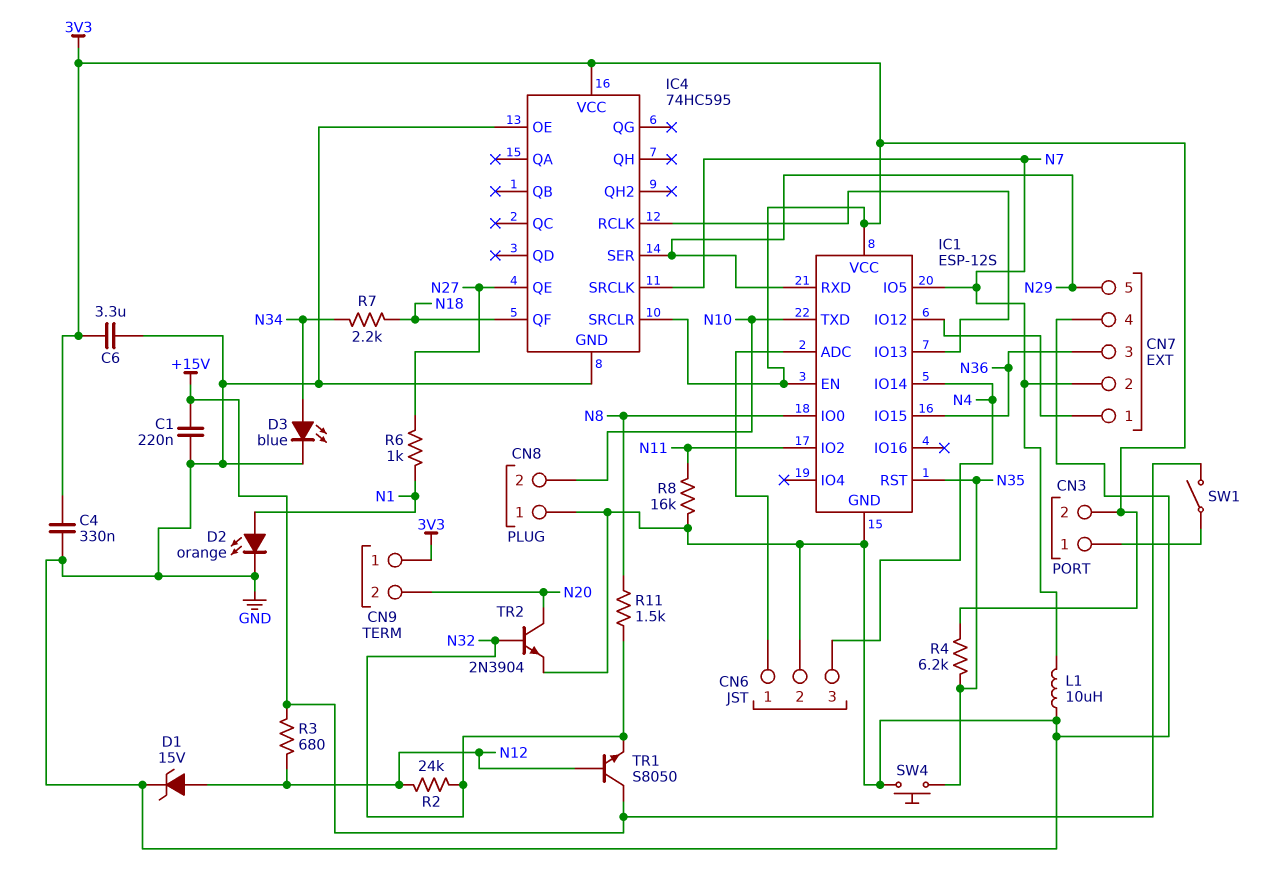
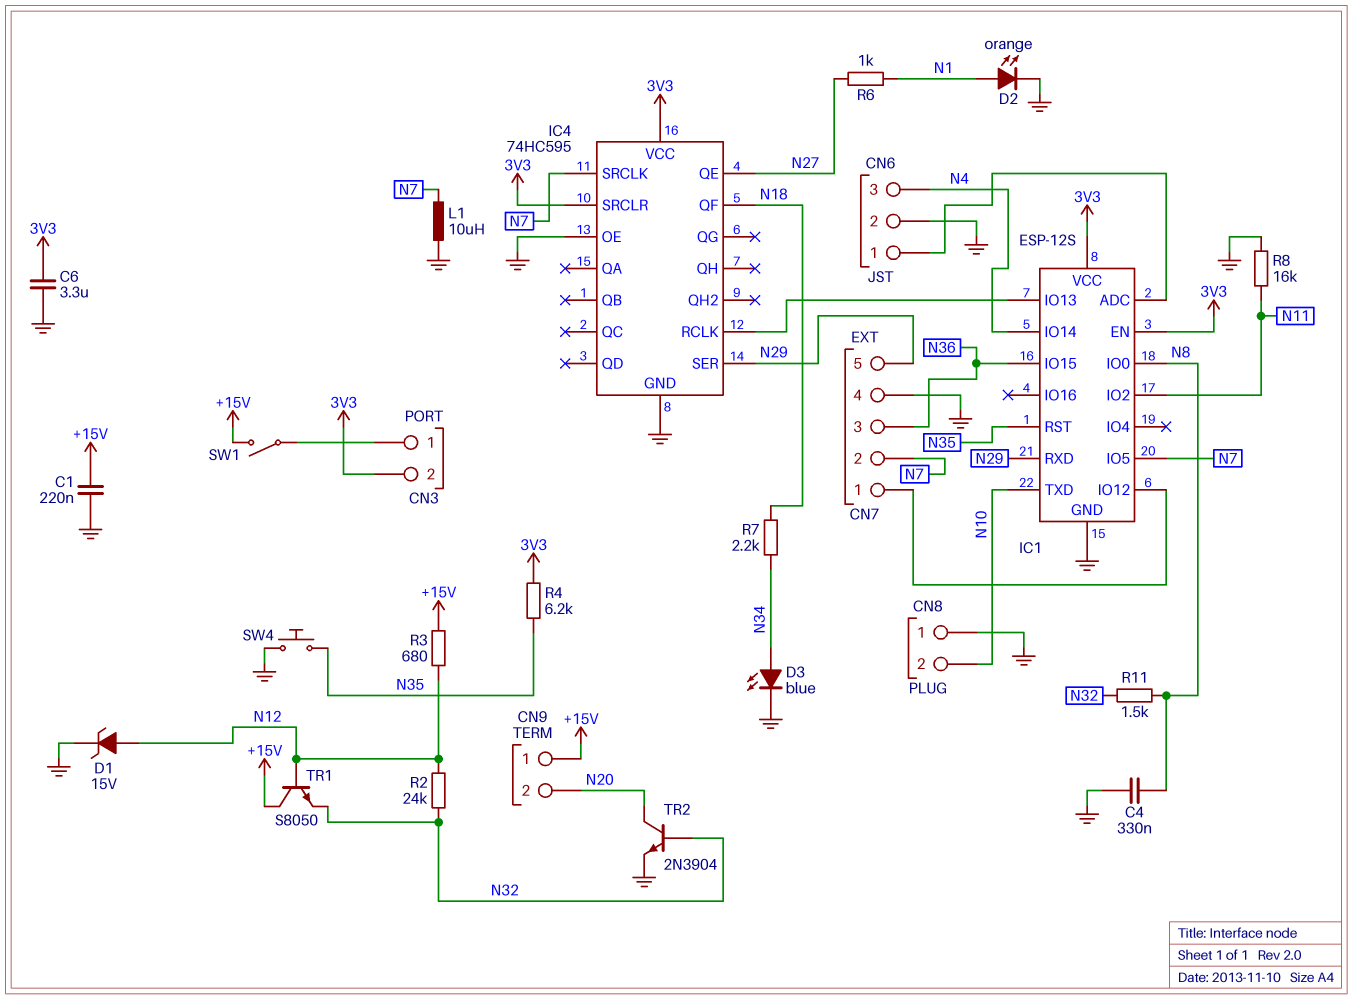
C4: 330nF (3V3, GND) -> 330nF (GND, N8)
CN9 pin 1: 3V3 -> +15V

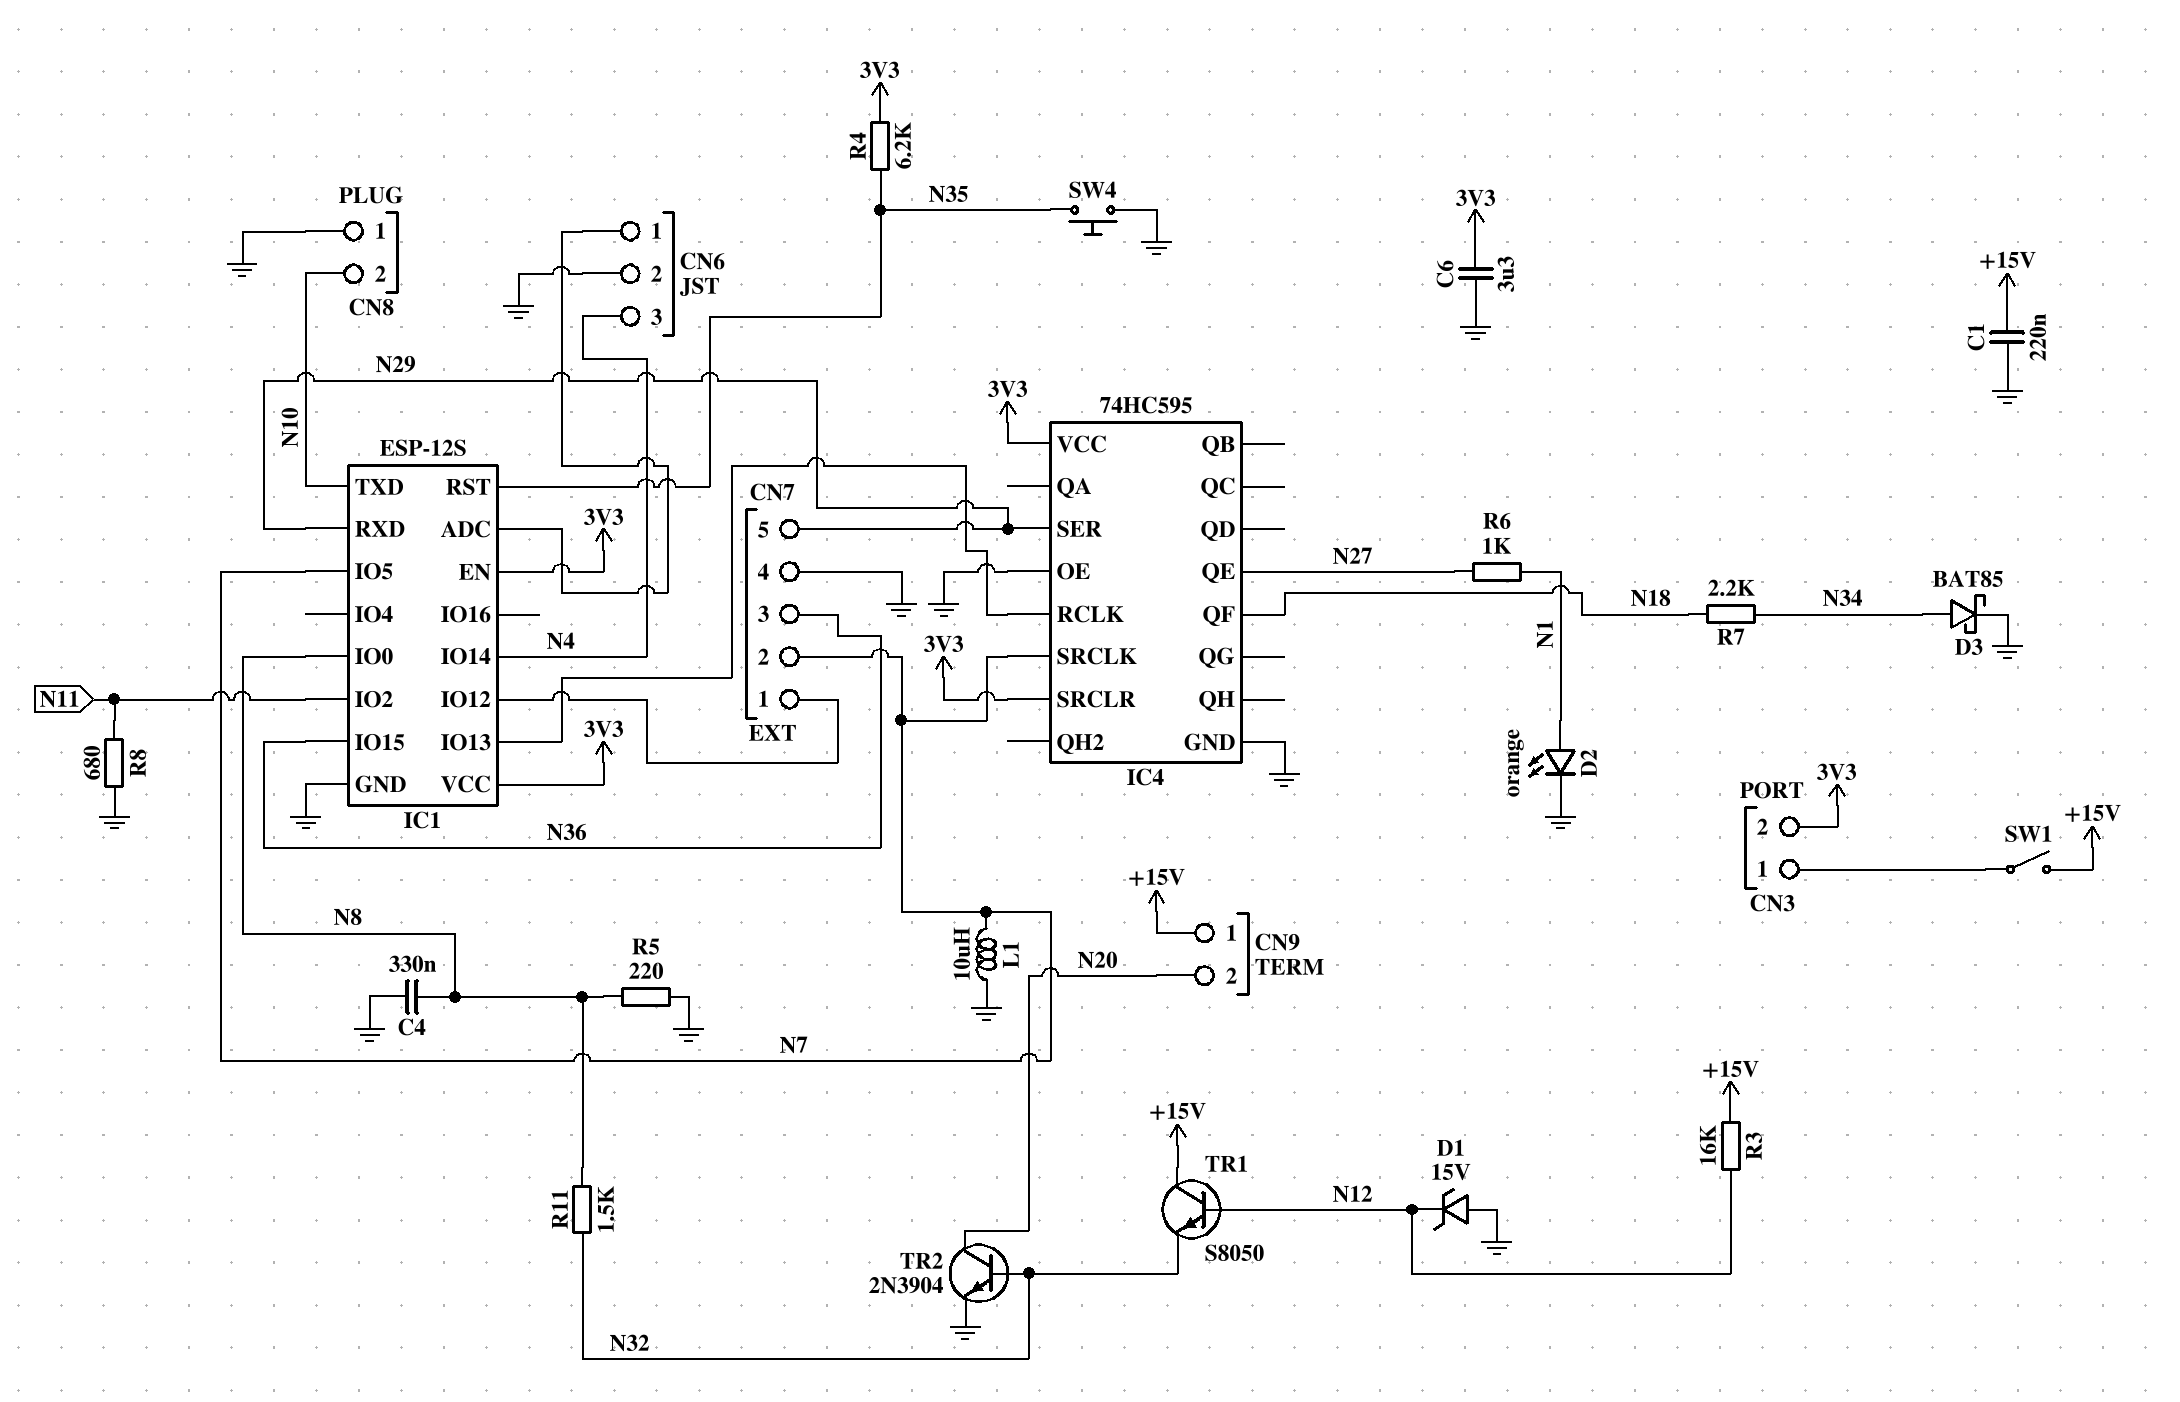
D1: zener 15V (A N12, K GND) -> zener 15V (A GND, K N12)
D3: LED blue (A N34, K GND) -> schottky BAT85 (A N34, K GND)
R2: 24k (N12, N32) -> none
R3: 680 (+15V, N12) -> 16k (+15V, N12)
R5: none -> 220 (GND, N8)
R8: 16k (GND, N11) -> 680 (GND, N11)

